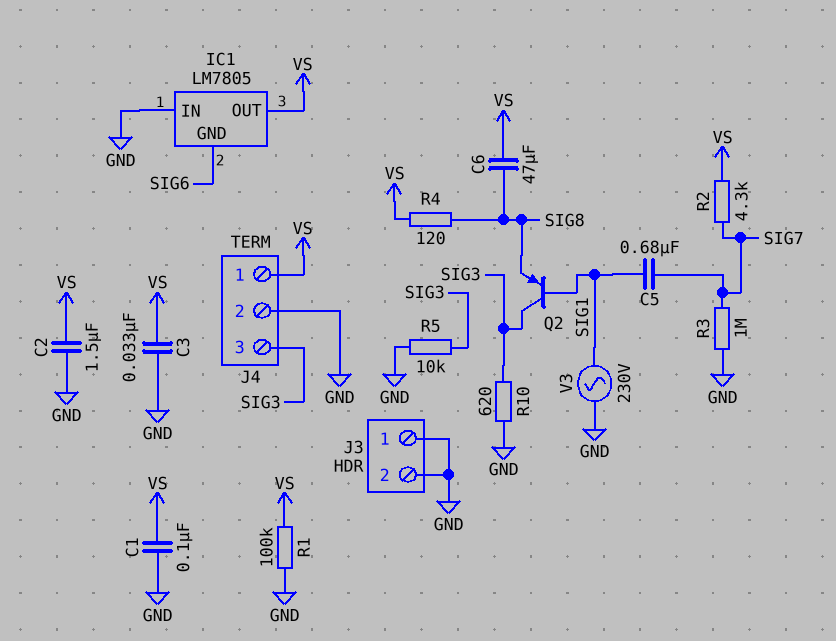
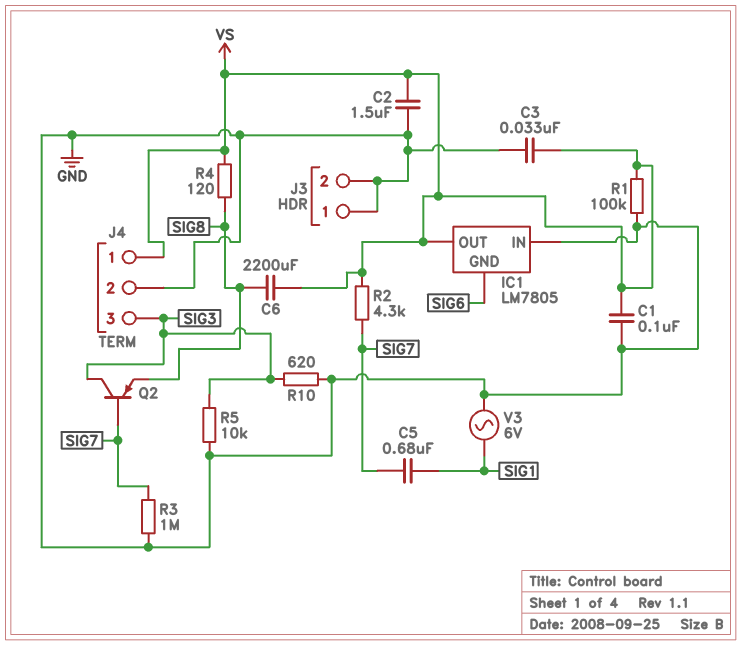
C6: 47uF (SIG8, VS) -> 2200uF (SIG8, VS)
Q2: PNP (B SIG1, C SIG3, E SIG8) -> PNP (B SIG7, C SIG3, E SIG8)
V3: AC 230V (GND, SIG1) -> AC 6V (GND, SIG1)

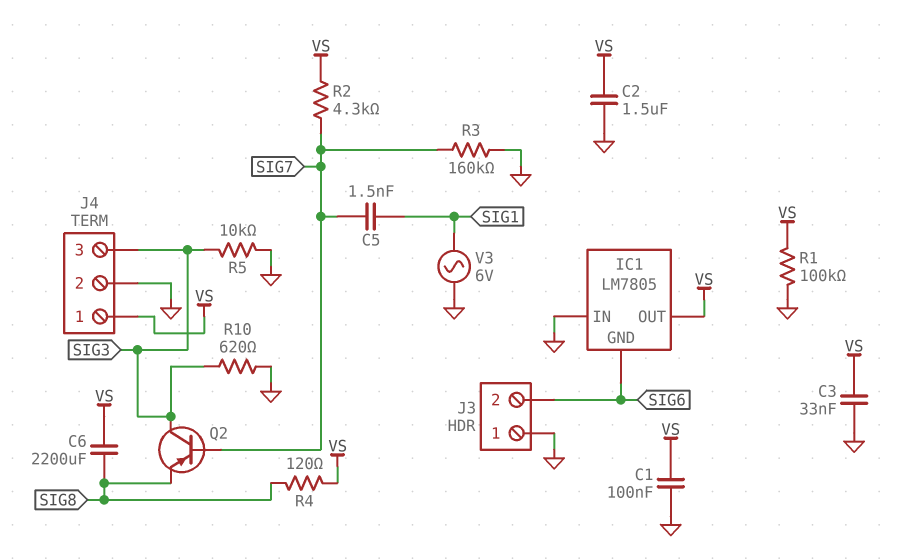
C5: 680nF (SIG1, SIG7) -> 1.5nF (SIG1, SIG7)
J3 pin 2: GND -> SIG6
R3: 1M (GND, SIG7) -> 160k (GND, SIG7)

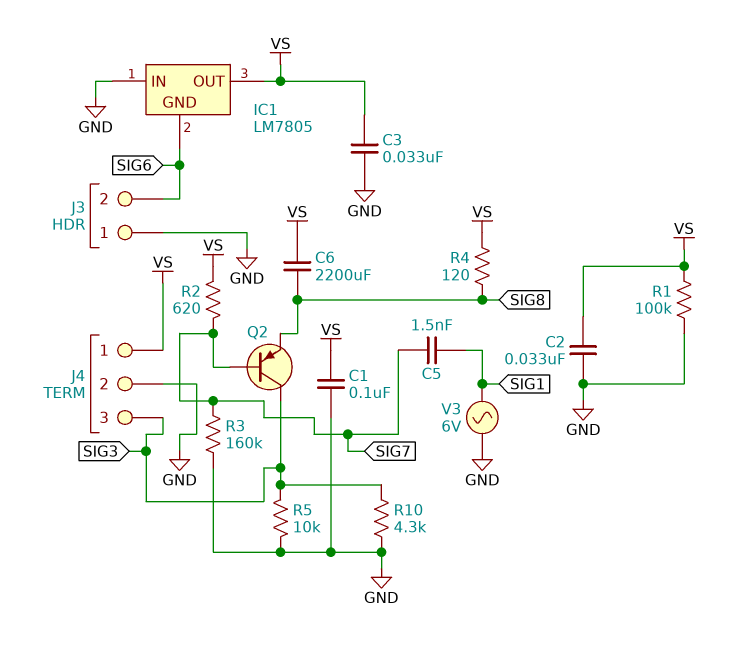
C2: 1.5uF (GND, VS) -> 33nF (GND, VS)
R2: 4.3k (SIG7, VS) -> 620 (SIG7, VS)
R10: 620 (GND, SIG3) -> 4.3k (GND, SIG3)

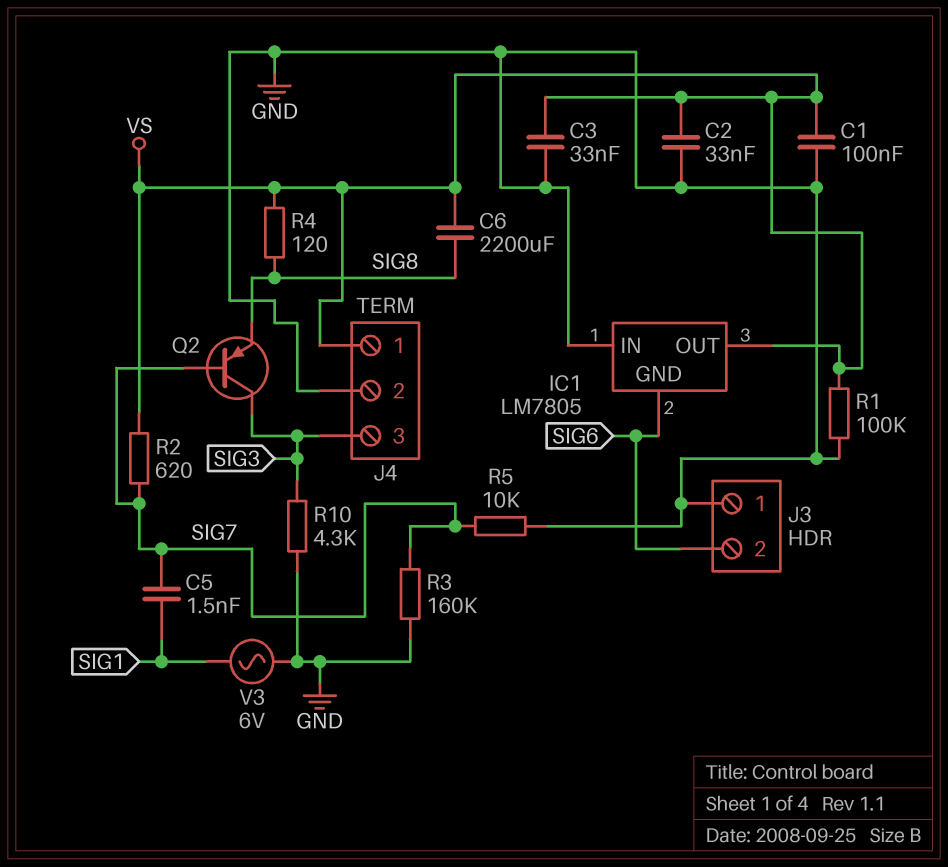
R5: 10k (GND, SIG3) -> 10k (GND, SIG7)

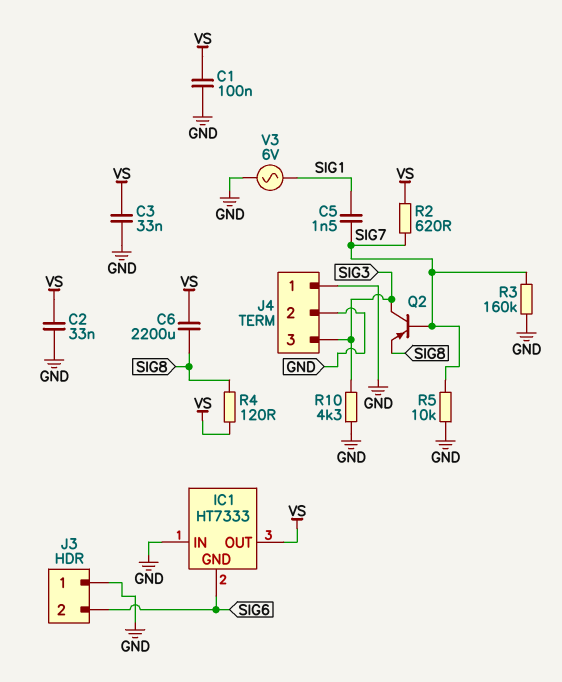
IC1: LM7805 -> HT7333
J4 pin 1: VS -> GND
R1: 100k (GND, VS) -> none

